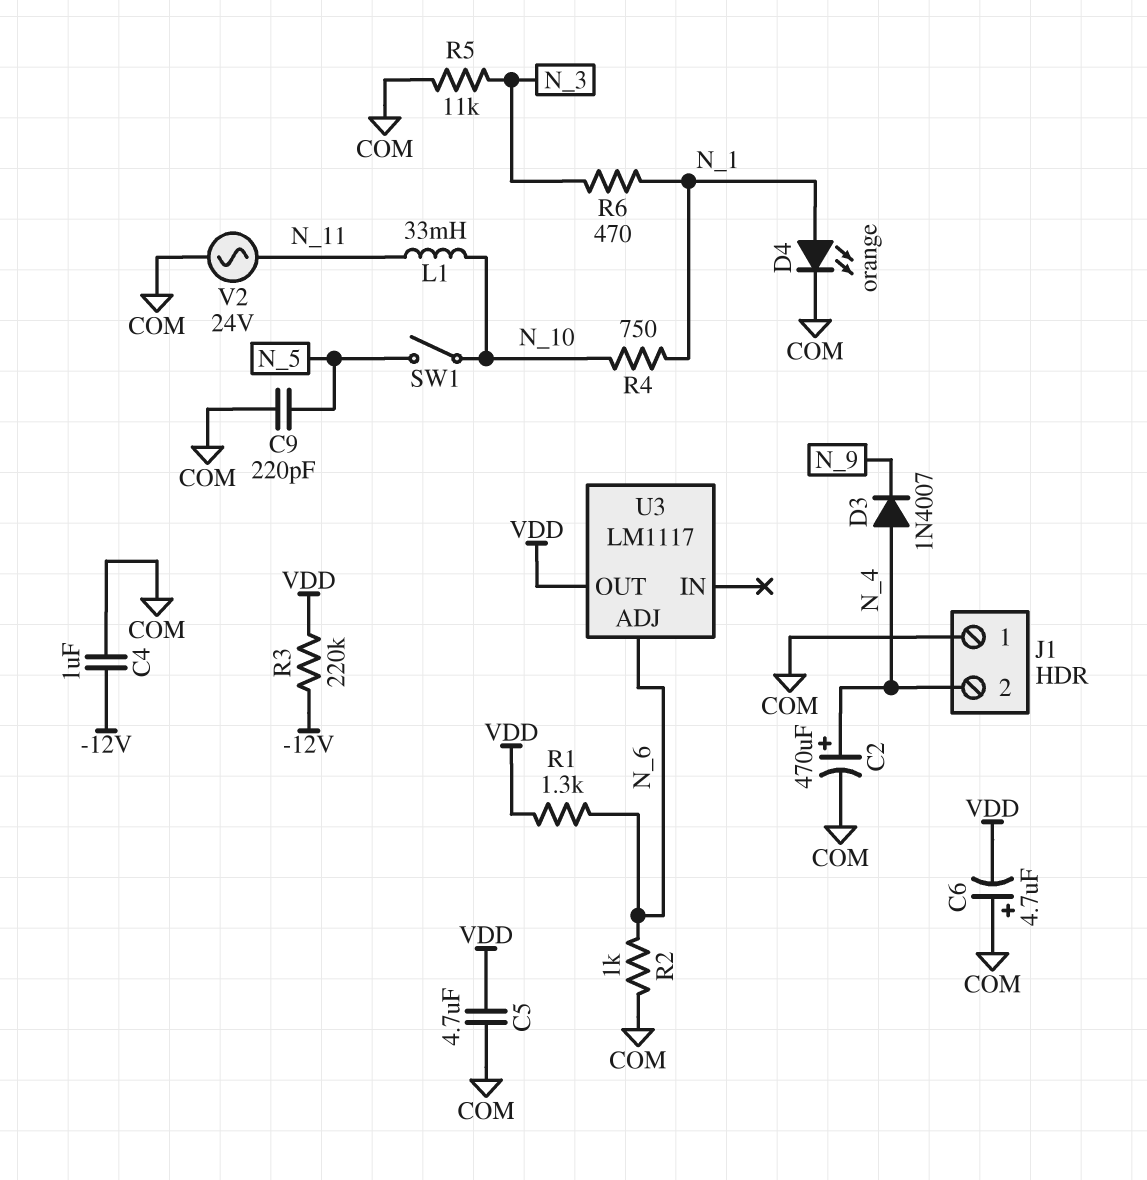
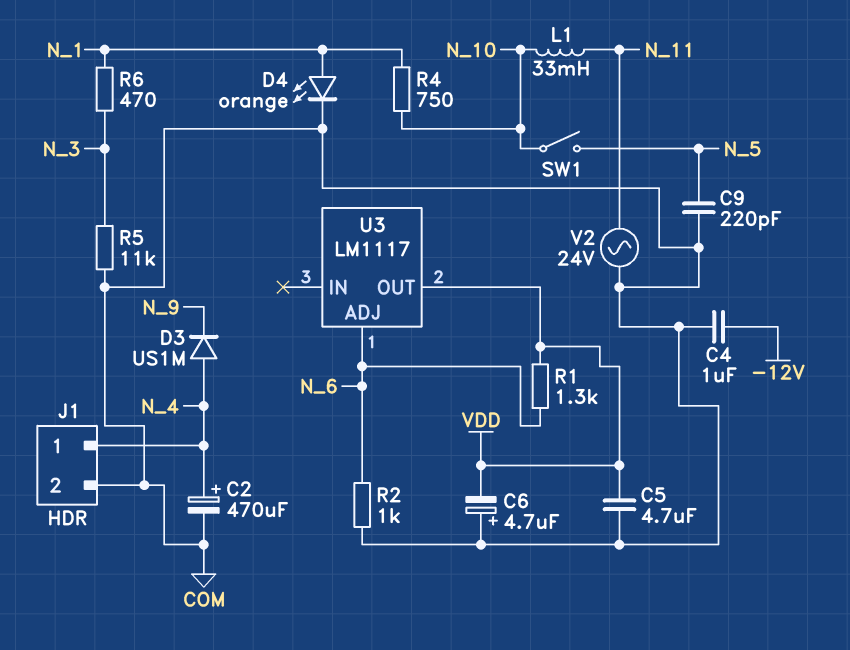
D3: diode 1N4007 (A N_4, K N_9) -> diode US1M (A N_4, K N_9)
J1 pin 1: COM -> N_4
J1 pin 2: N_4 -> COM
R3: 220k (-12V, VDD) -> none

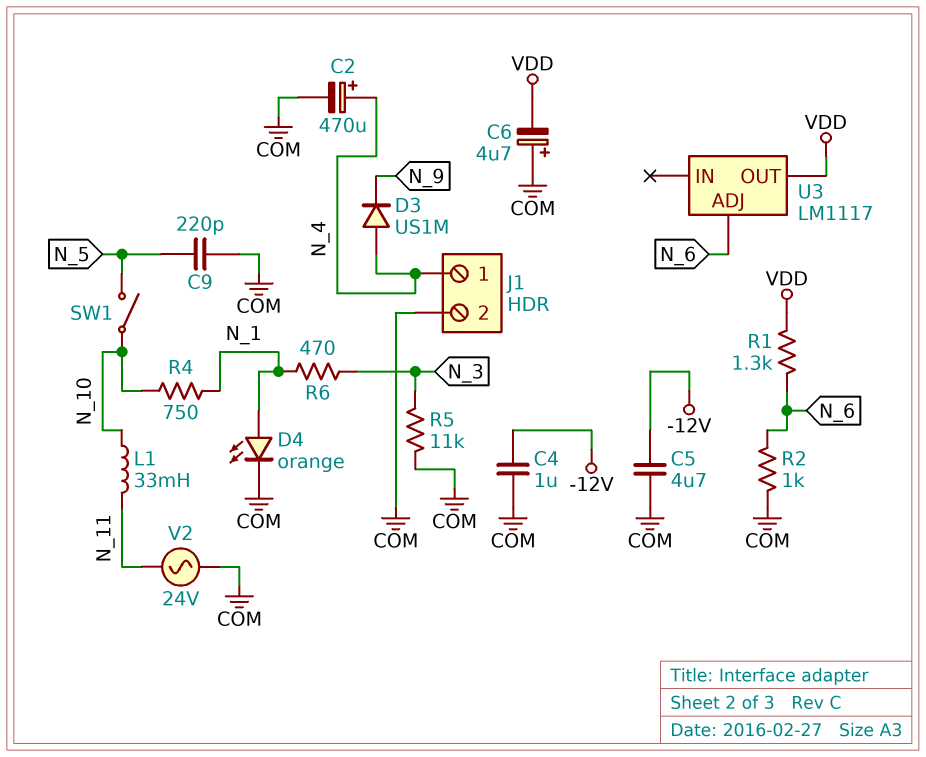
C5: 4.7uF (COM, VDD) -> 4.7uF (-12V, COM)

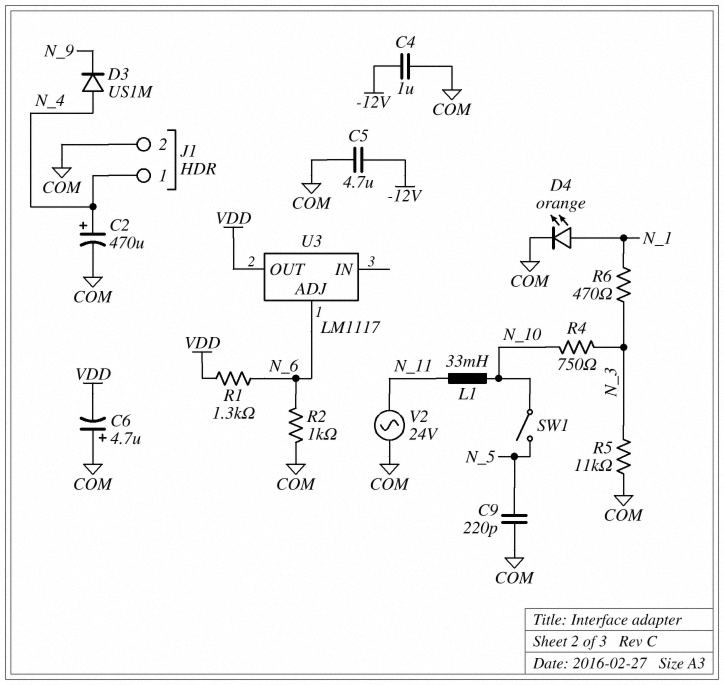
R4: 750 (N_1, N_10) -> 750 (N_3, N_10)

